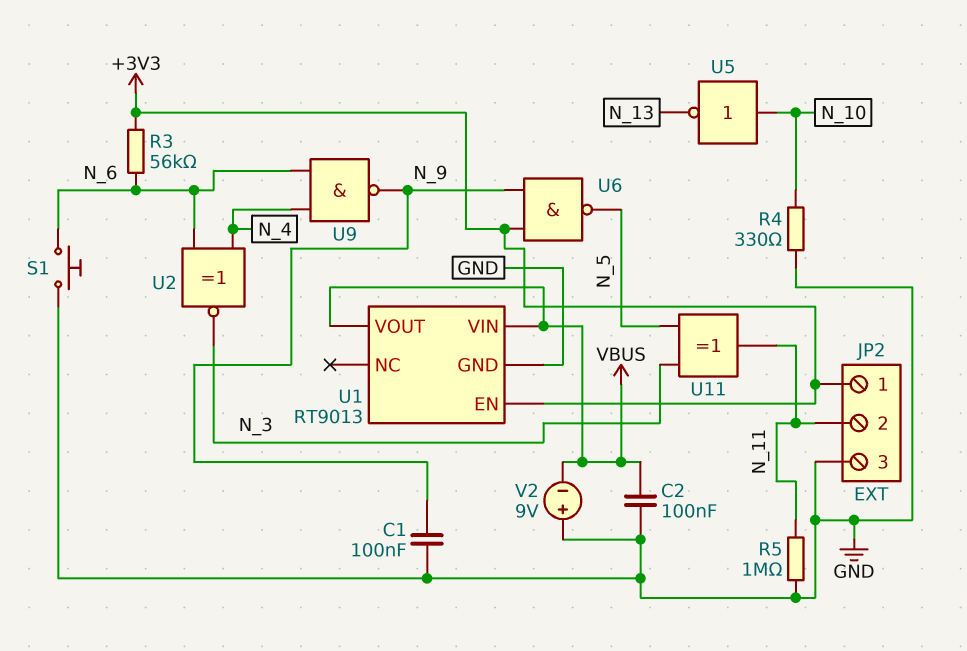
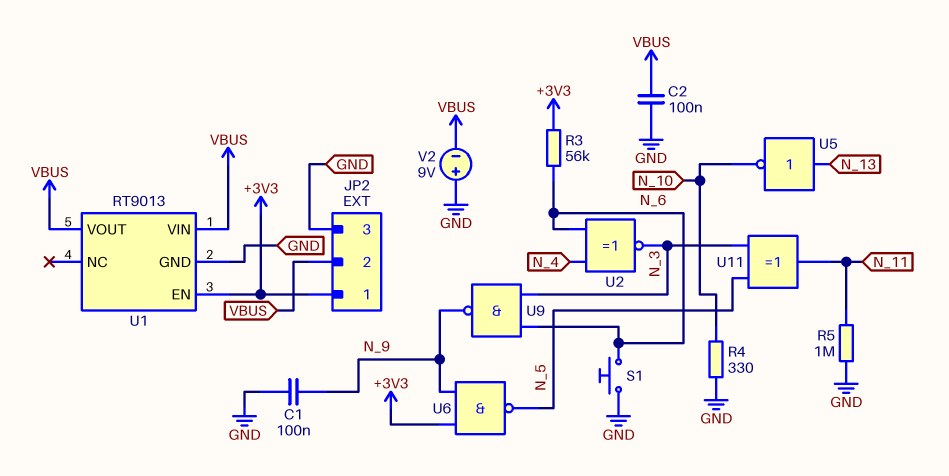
JP2 pin 2: N_11 -> VBUS
U5: NOT (in N_10, out N_13) -> NOT (in N_13, out N_10)
U9: NAND (in N_4, in N_6, out N_9) -> NAND (in N_3, in N_6, out N_9)

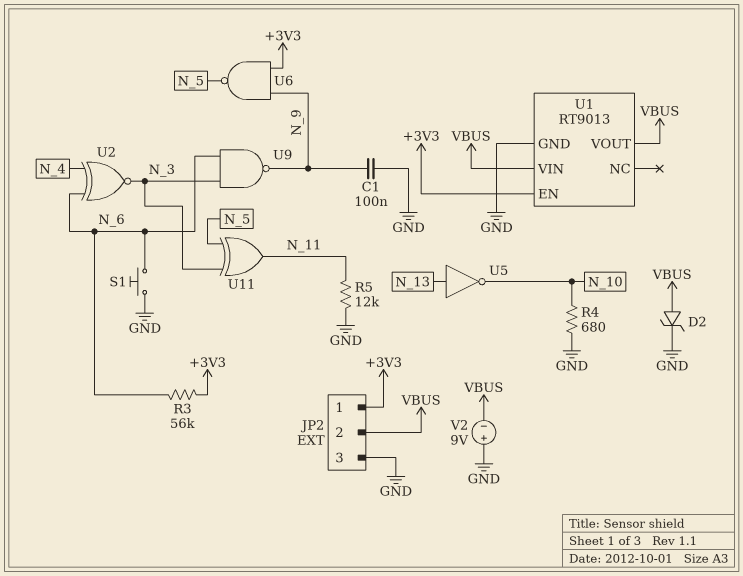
C2: 100nF (GND, VBUS) -> none
D2: none -> zener (A VBUS, K GND)
R4: 330 (GND, N_10) -> 680 (GND, N_10)
R5: 1M (GND, N_11) -> 12k (GND, N_11)

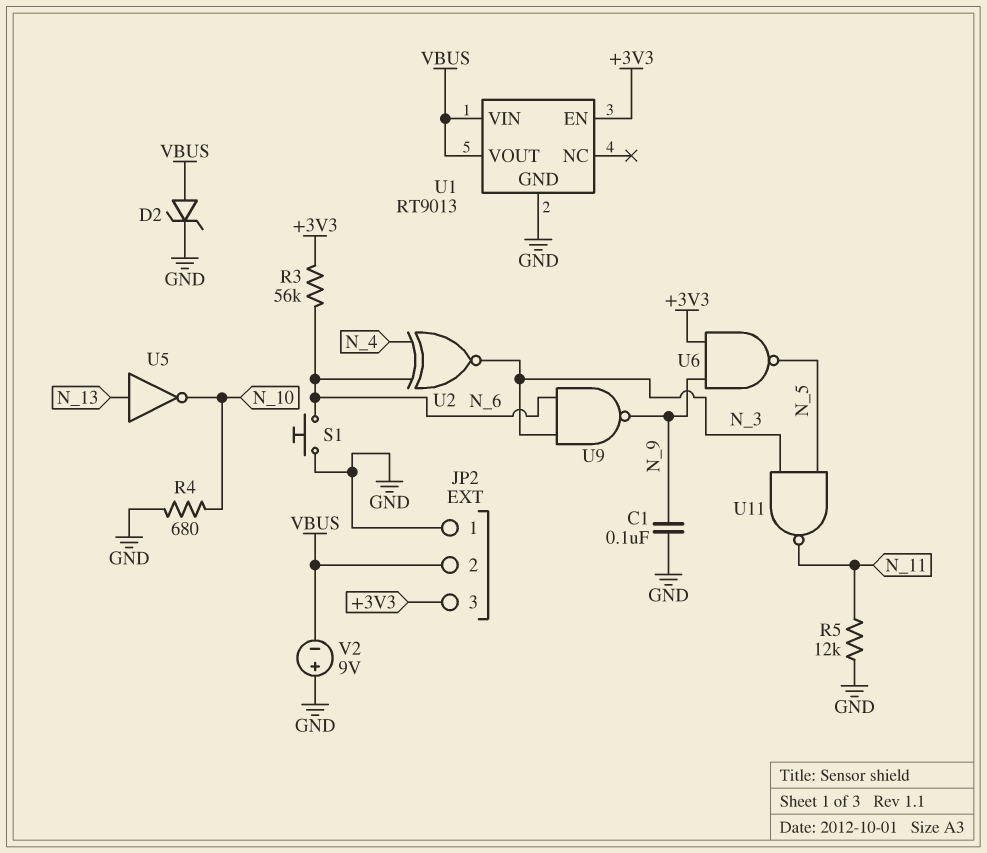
JP2 pin 1: +3V3 -> GND
JP2 pin 3: GND -> +3V3
U11: XOR (in N_3, in N_5, out N_11) -> NAND (in N_3, in N_5, out N_11)

